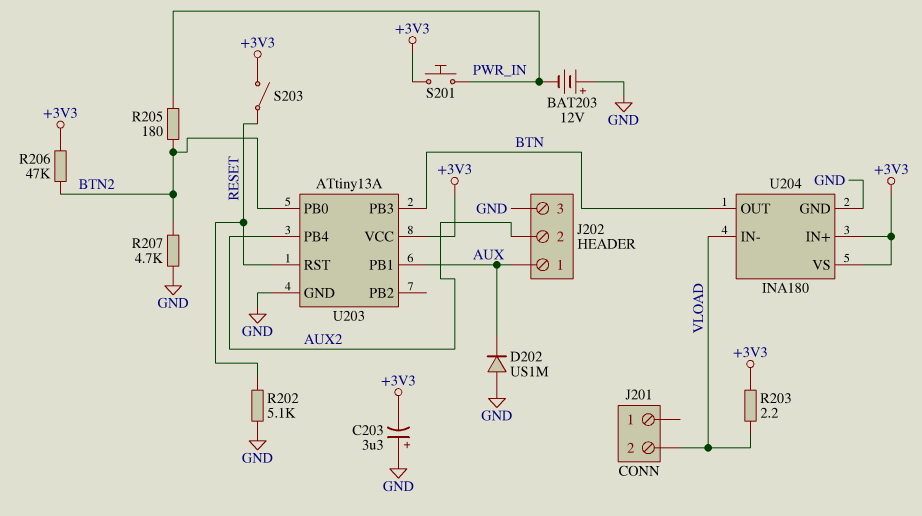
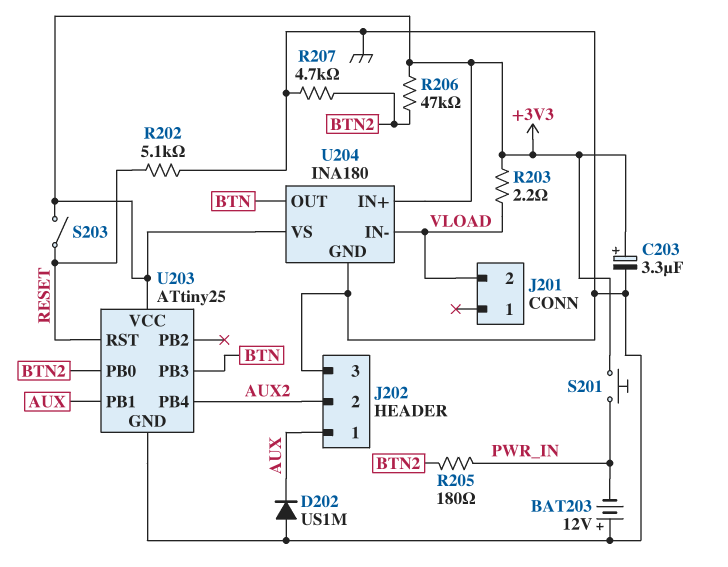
C203: 3.3uF (plus GND, minus +3V3) -> 3.3uF (plus +3V3, minus GND)
U203: ATtiny13A -> ATtiny25

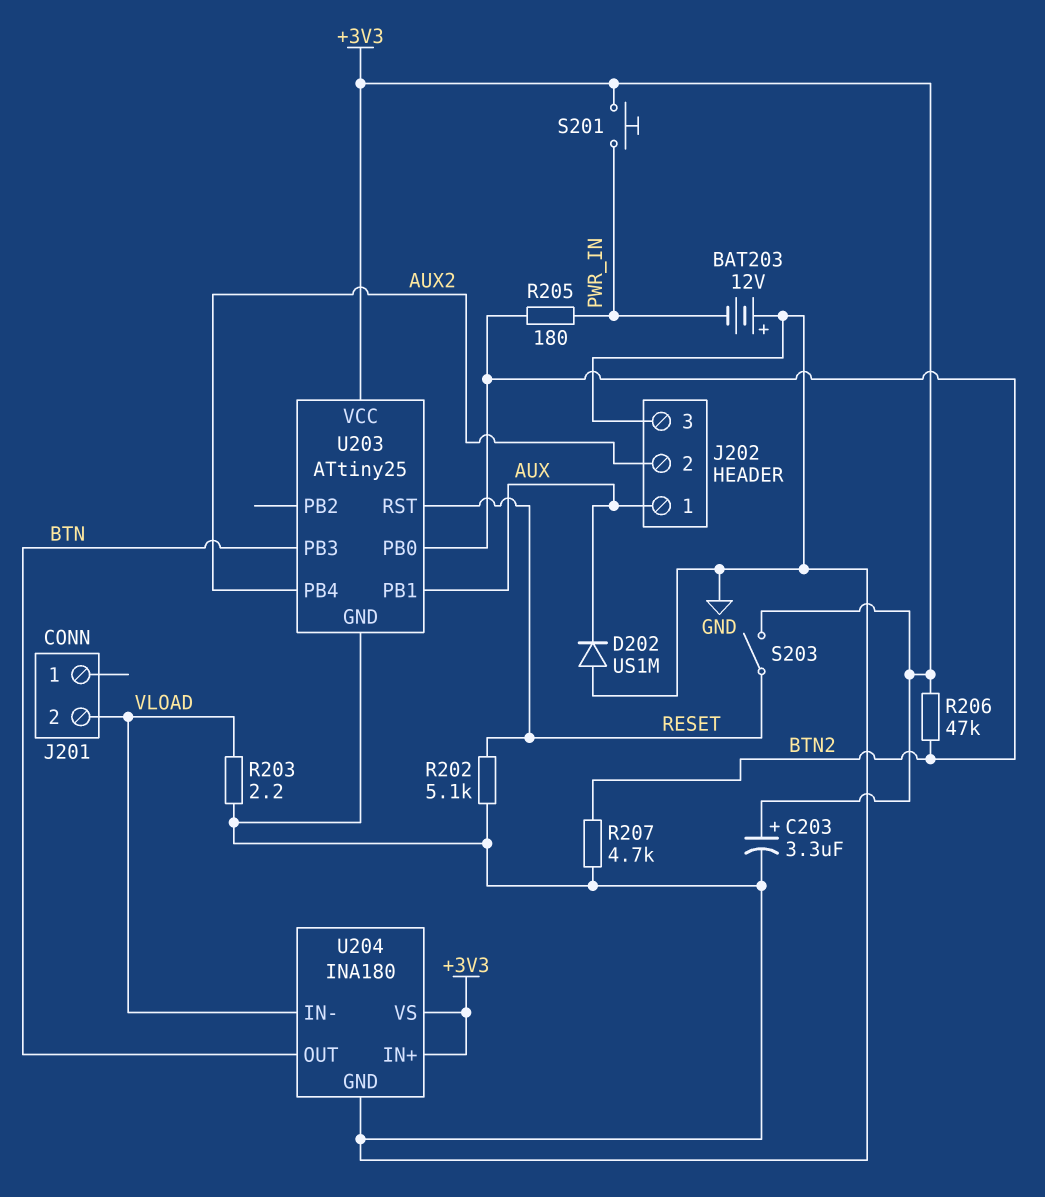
R203: 2.2 (+3V3, VLOAD) -> 2.2 (GND, VLOAD)

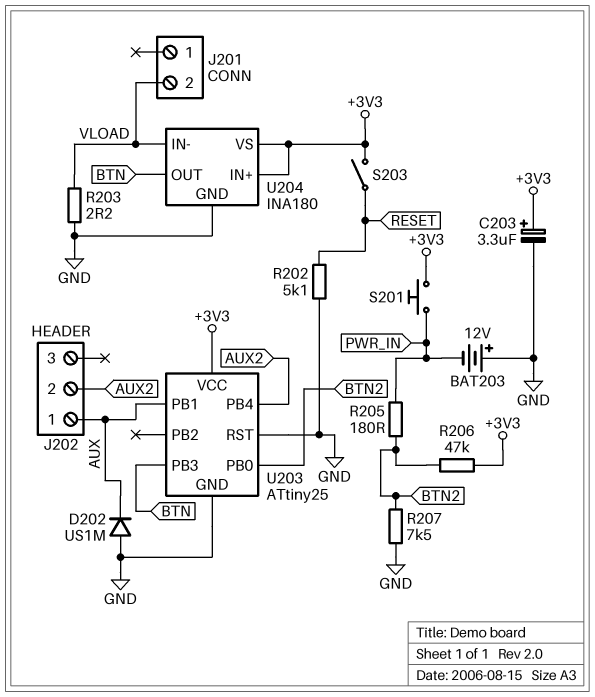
J202 pin 3: GND -> none
R207: 4.7k (BTN2, GND) -> 7.5k (BTN2, GND)
U203 pin RST: RESET -> GND

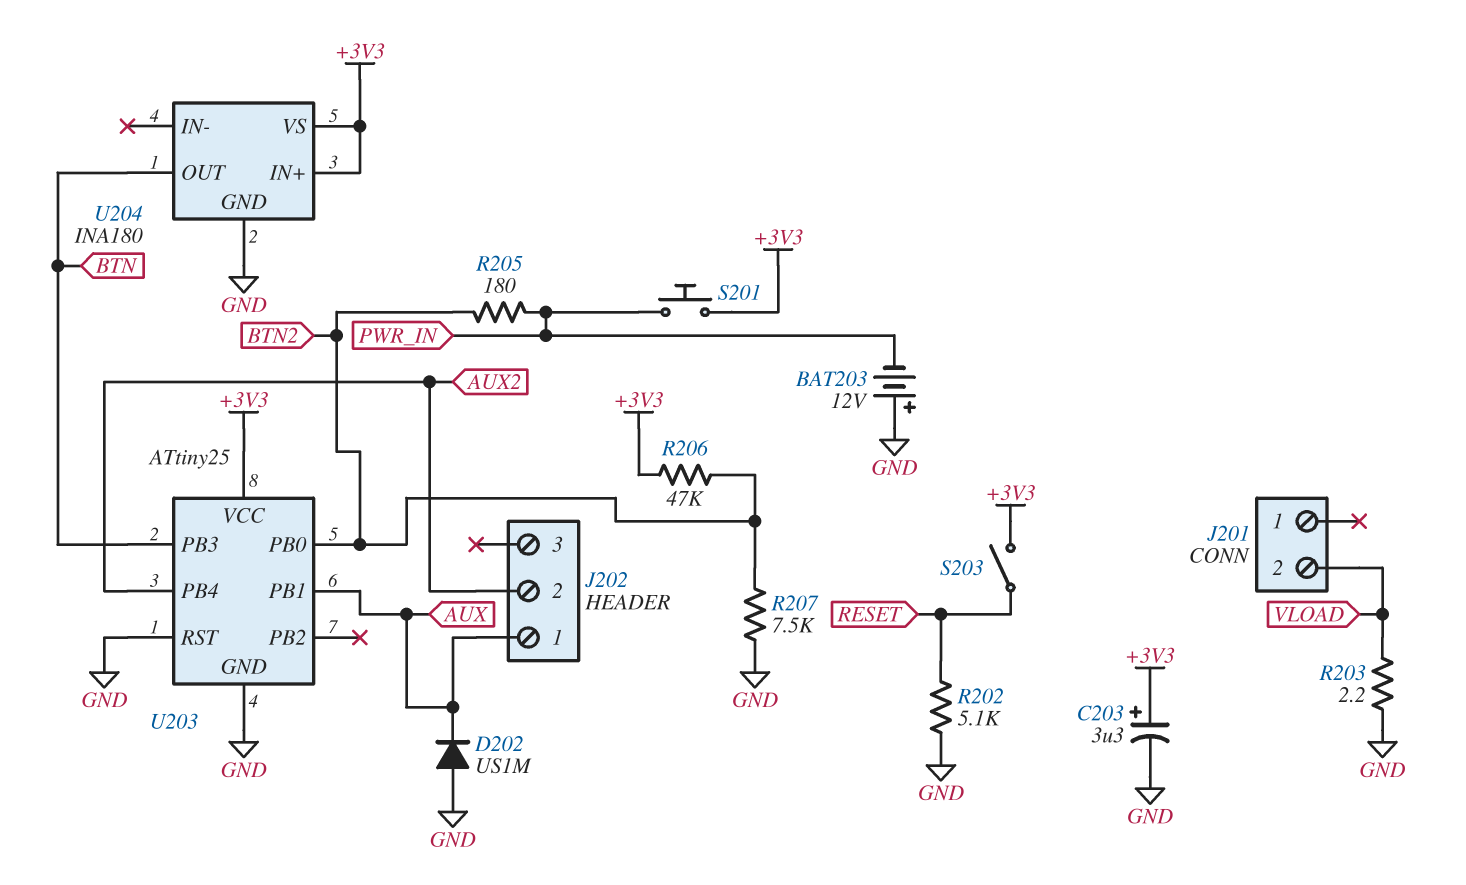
U204 pin IN-: VLOAD -> none

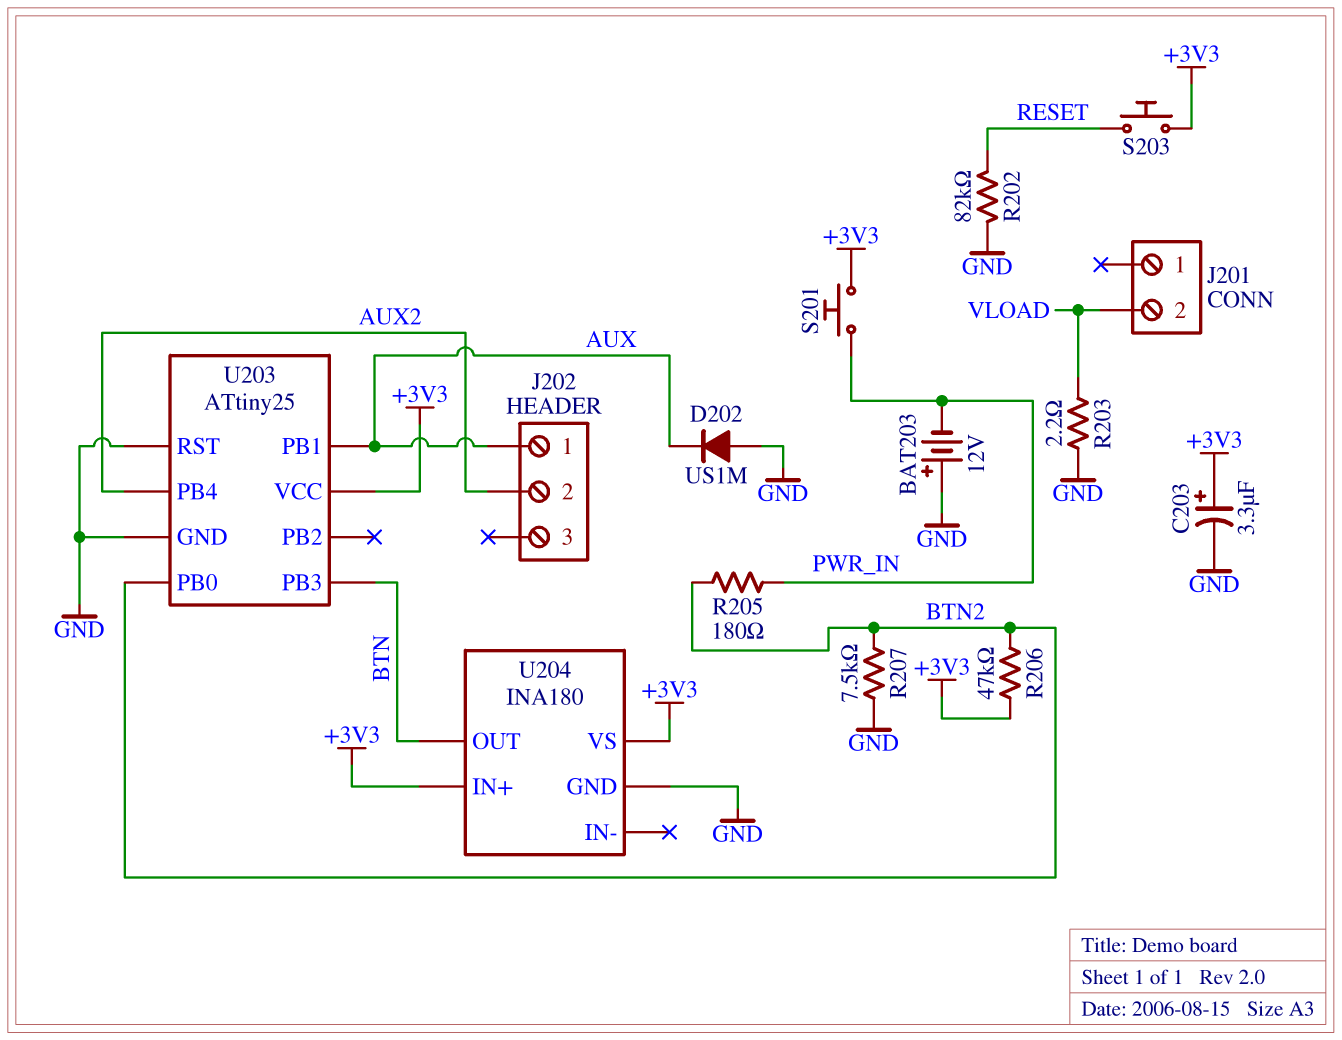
R202: 5.1k (GND, RESET) -> 82k (GND, RESET)
S203: switch (+3V3, RESET) -> button (+3V3, RESET)

